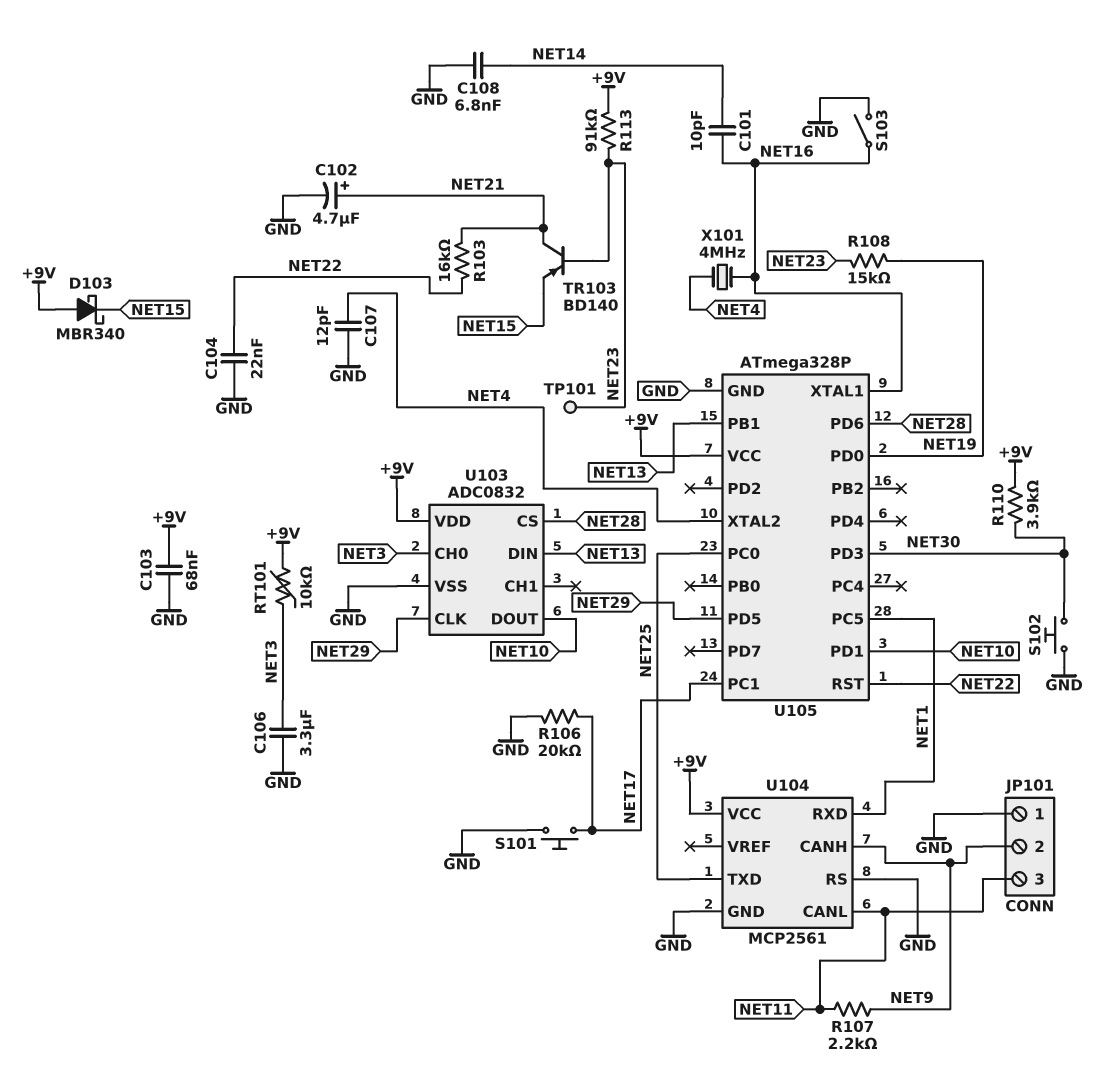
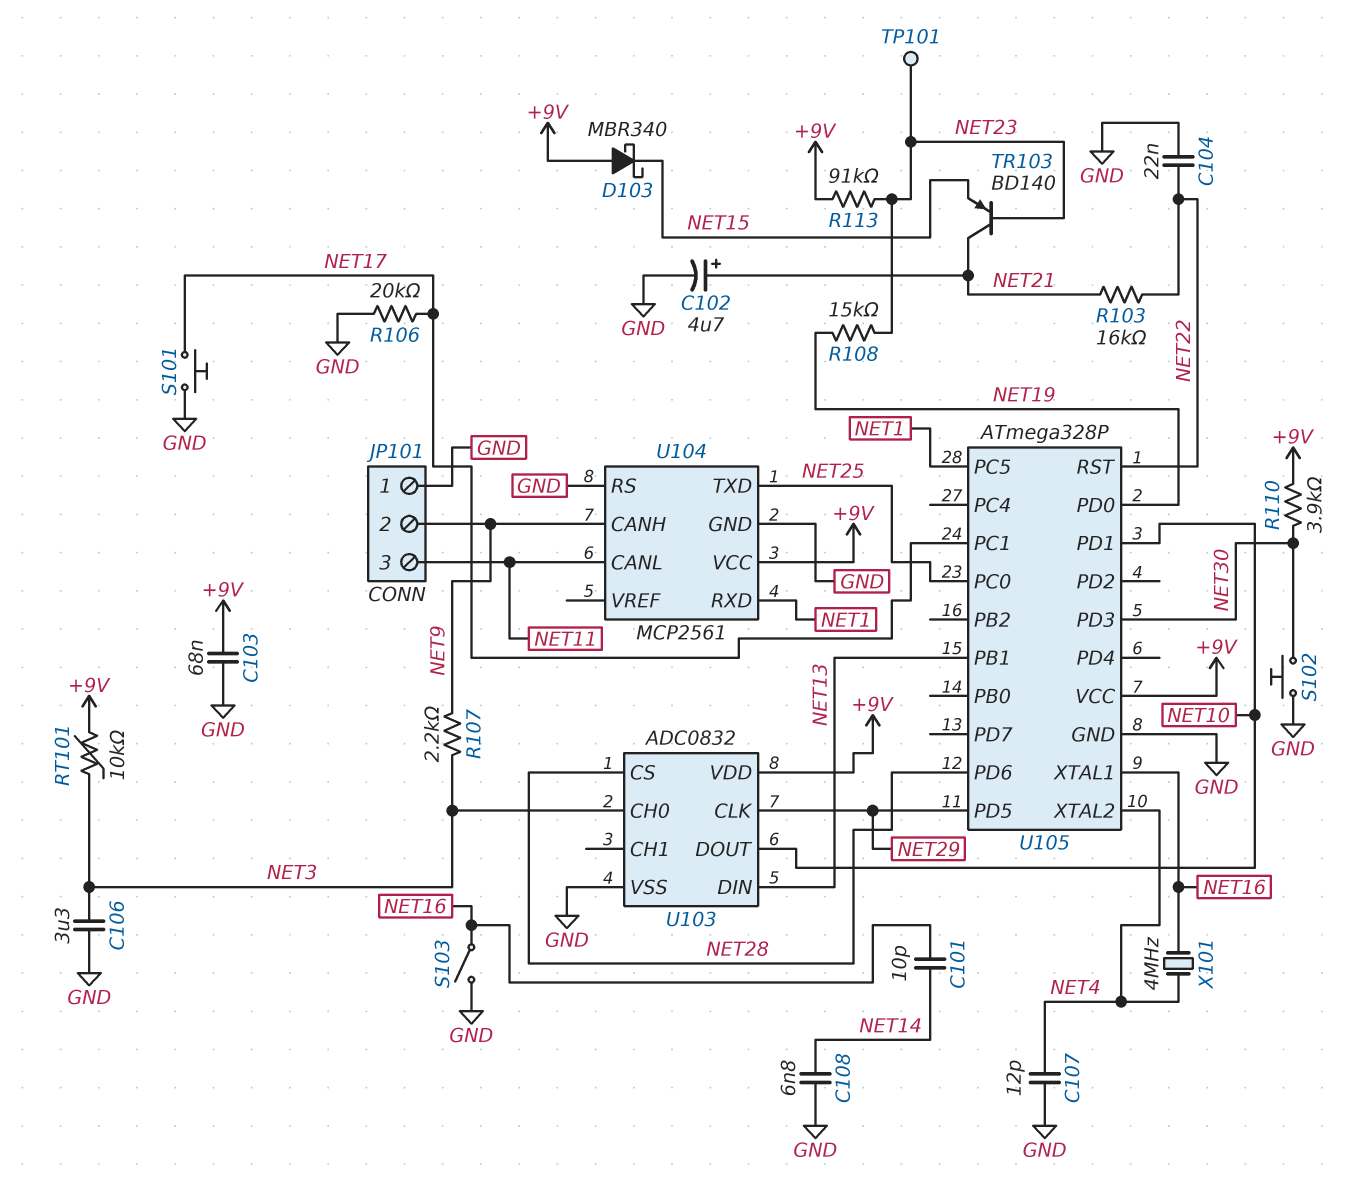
R107: 2.2k (NET9, NET11) -> 2.2k (NET3, NET9)

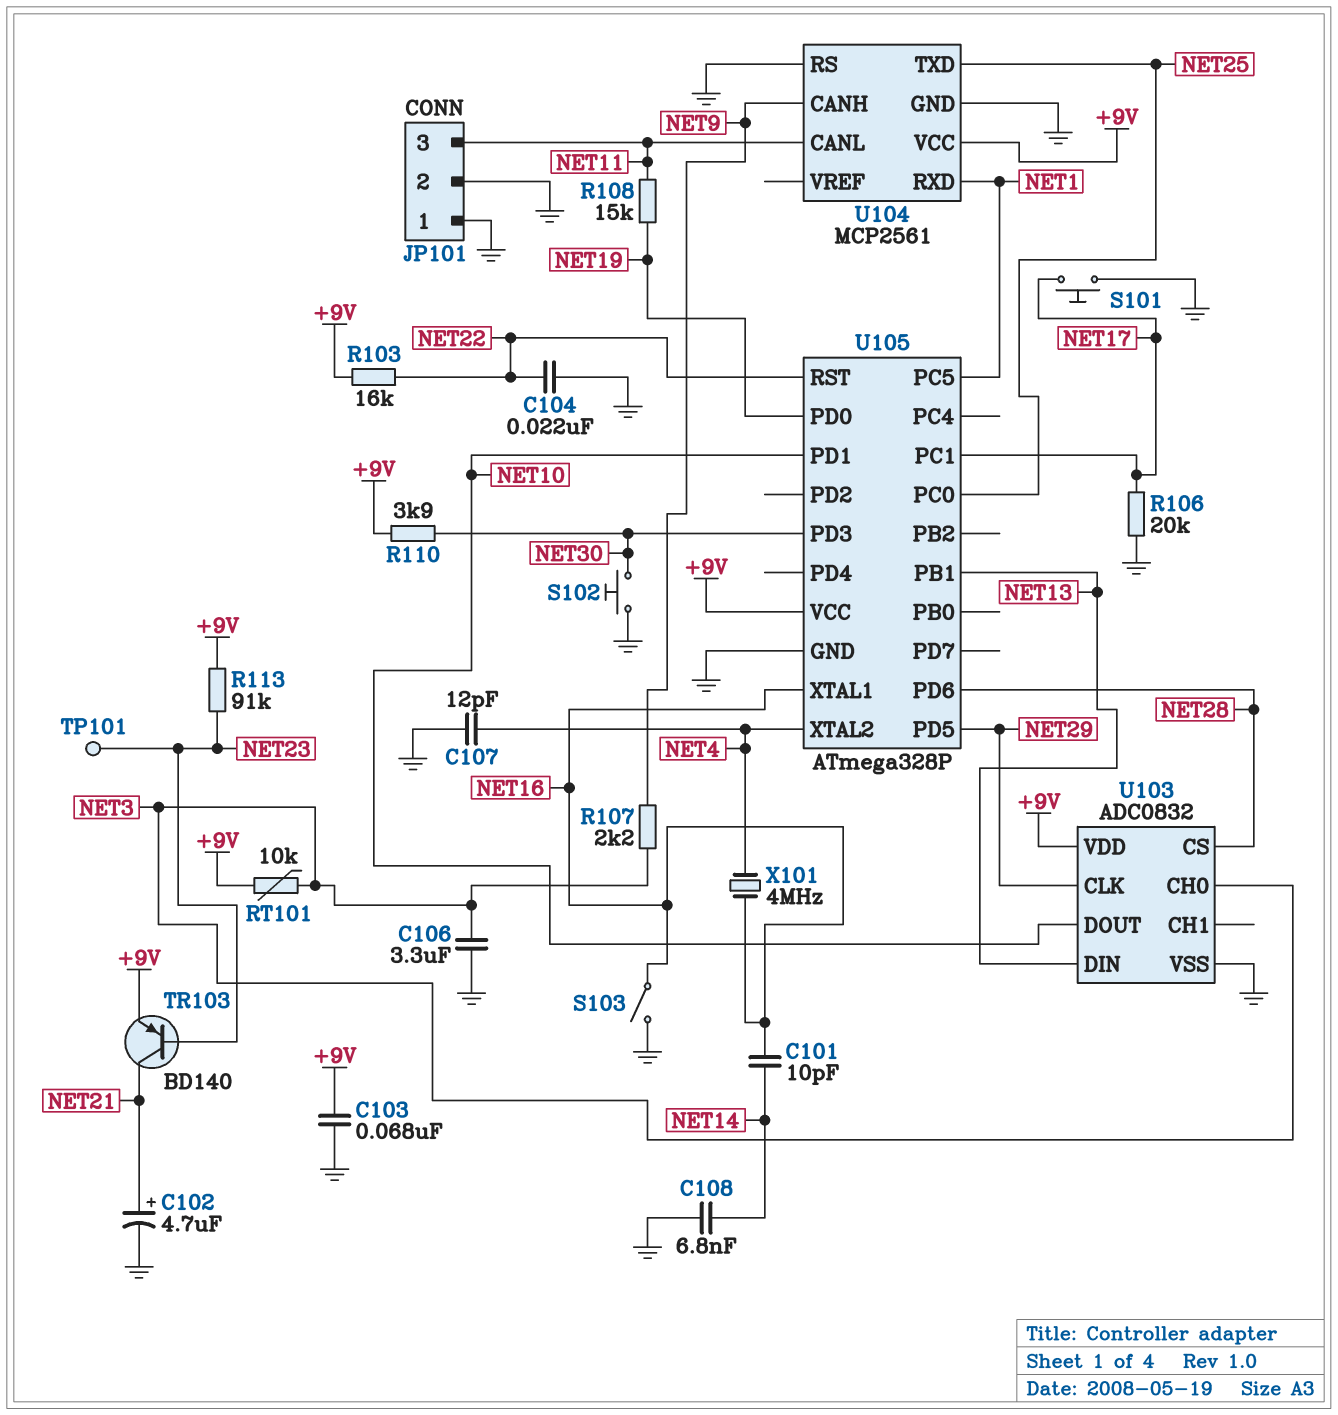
D103: schottky MBR340 (A +9V, K NET15) -> none
JP101 pin 2: NET9 -> GND
R103: 16k (NET21, NET22) -> 16k (+9V, NET22)
R108: 15k (NET19, NET23) -> 15k (NET11, NET19)
TR103: PNP BD140 (B NET23, C NET21, E NET15) -> PNP BD140 (B NET23, C NET21, E +9V)

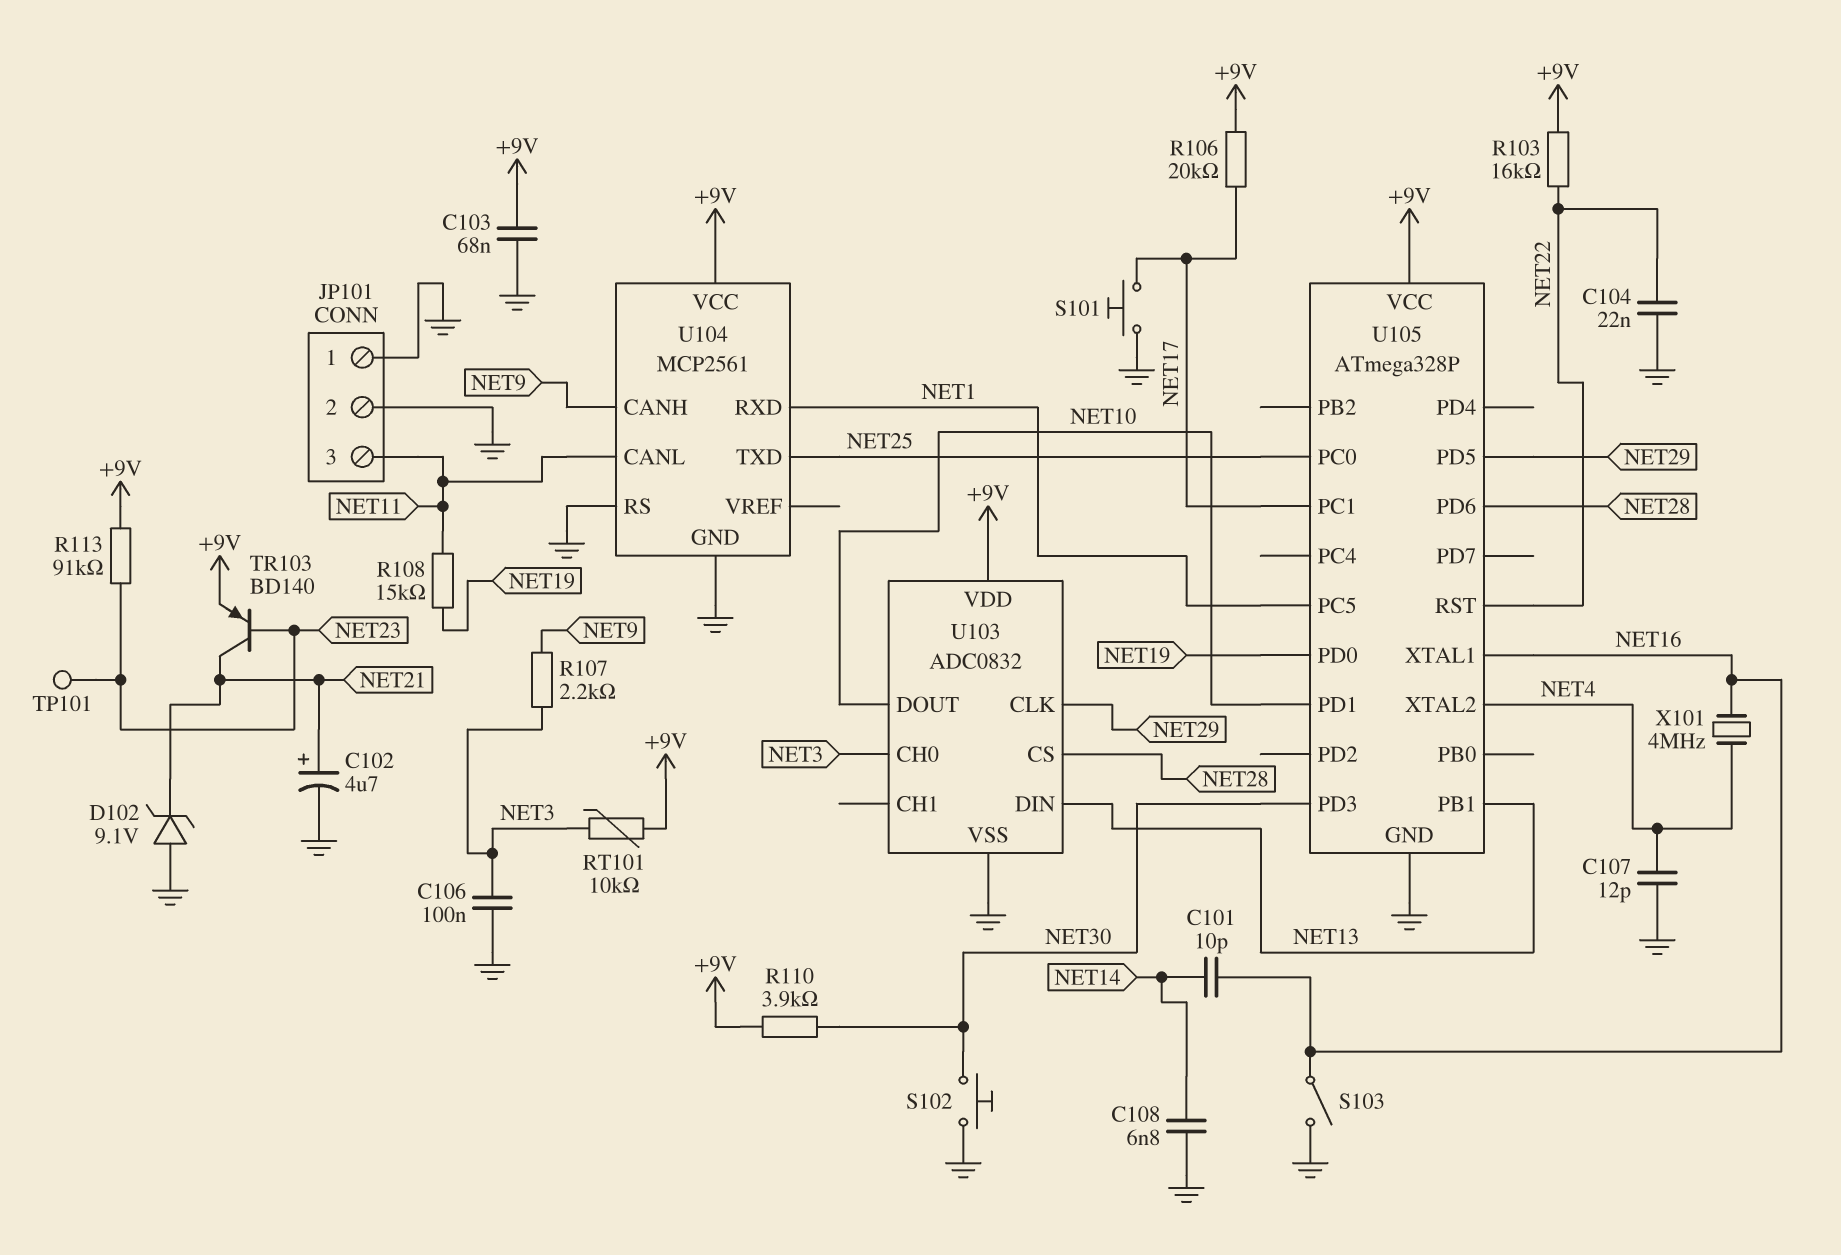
C106: 3.3uF (GND, NET3) -> 100nF (GND, NET3)
D102: none -> zener 9.1V (A GND, K NET21)
R106: 20k (GND, NET17) -> 20k (+9V, NET17)

